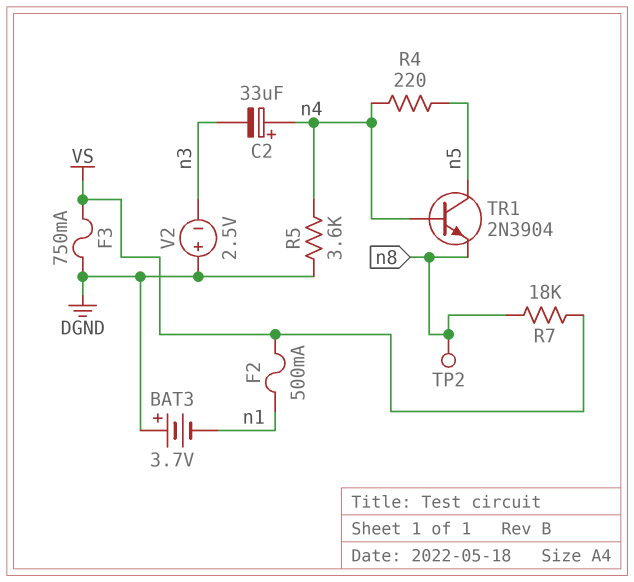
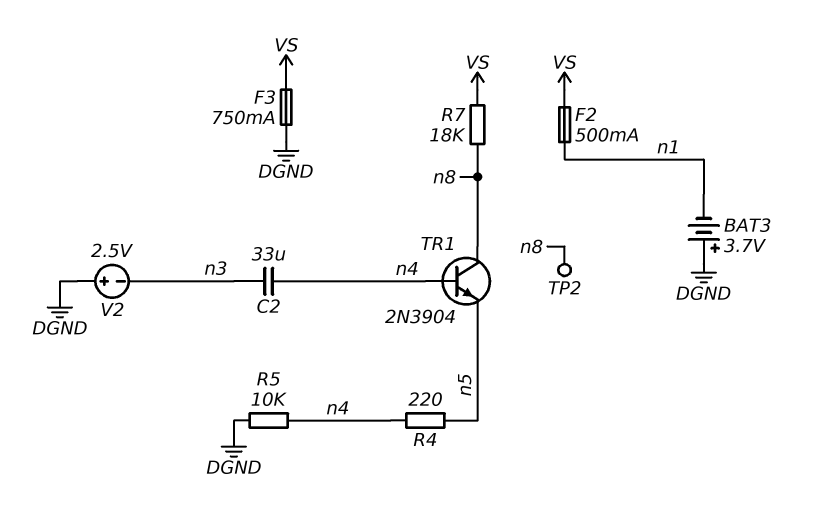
C2: 33uF (plus n4, minus n3) -> 33uF (n3, n4)
R5: 3.6k (DGND, n4) -> 10k (DGND, n4)
TR1: NPN 2N3904 (B n4, C n5, E n8) -> NPN 2N3904 (B n4, C n8, E n5)

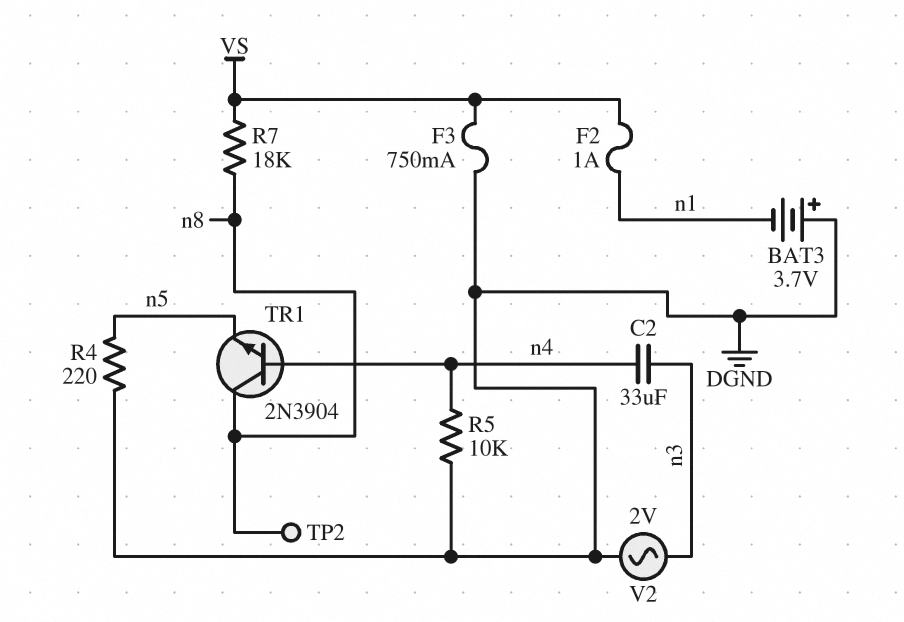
F2: 500mA (VS, n1) -> 1A (VS, n1)
R4: 220 (n4, n5) -> 220 (DGND, n5)
V2: 2.5V (plus DGND, minus n3) -> AC 2V (DGND, n3)

